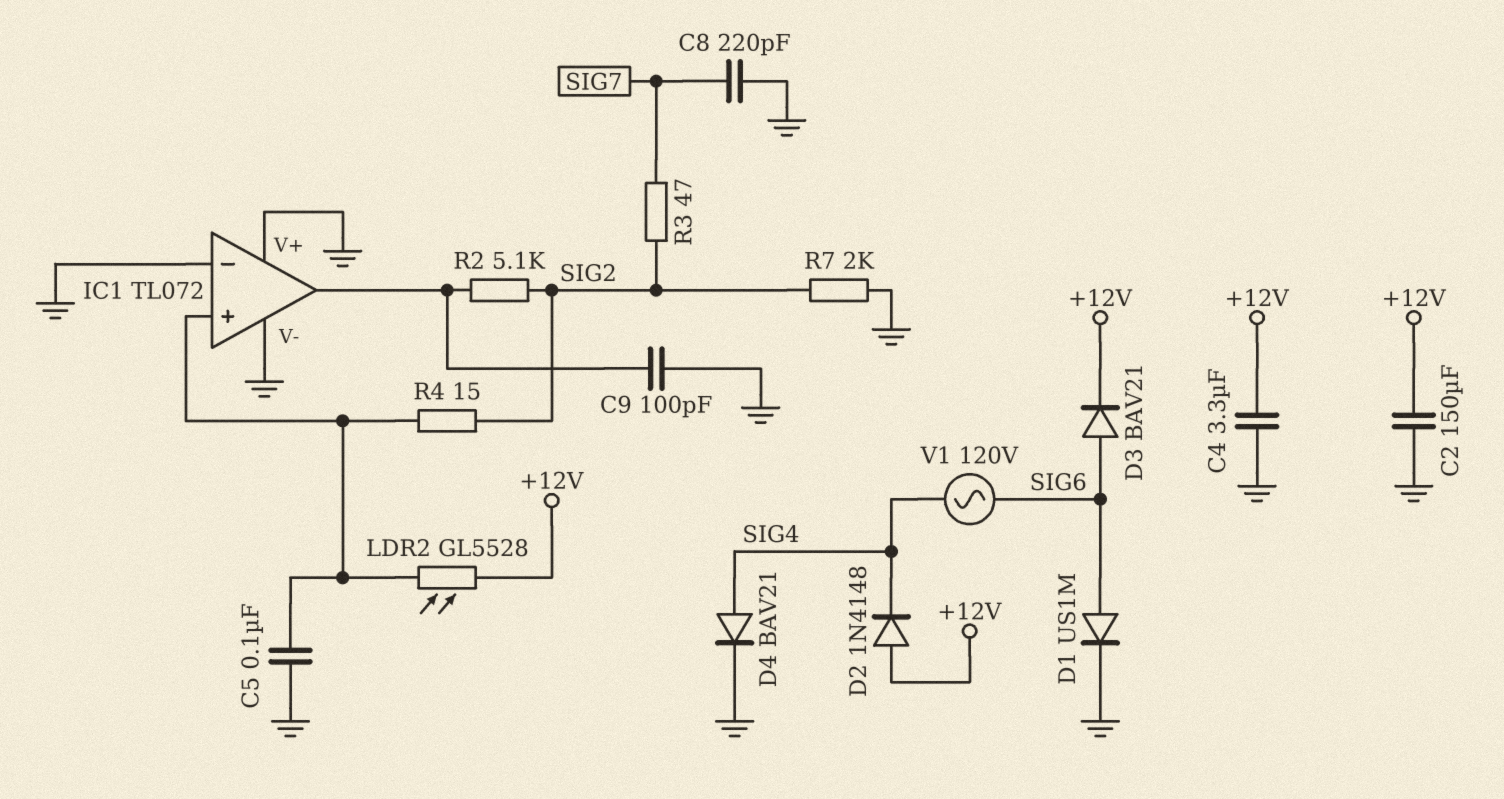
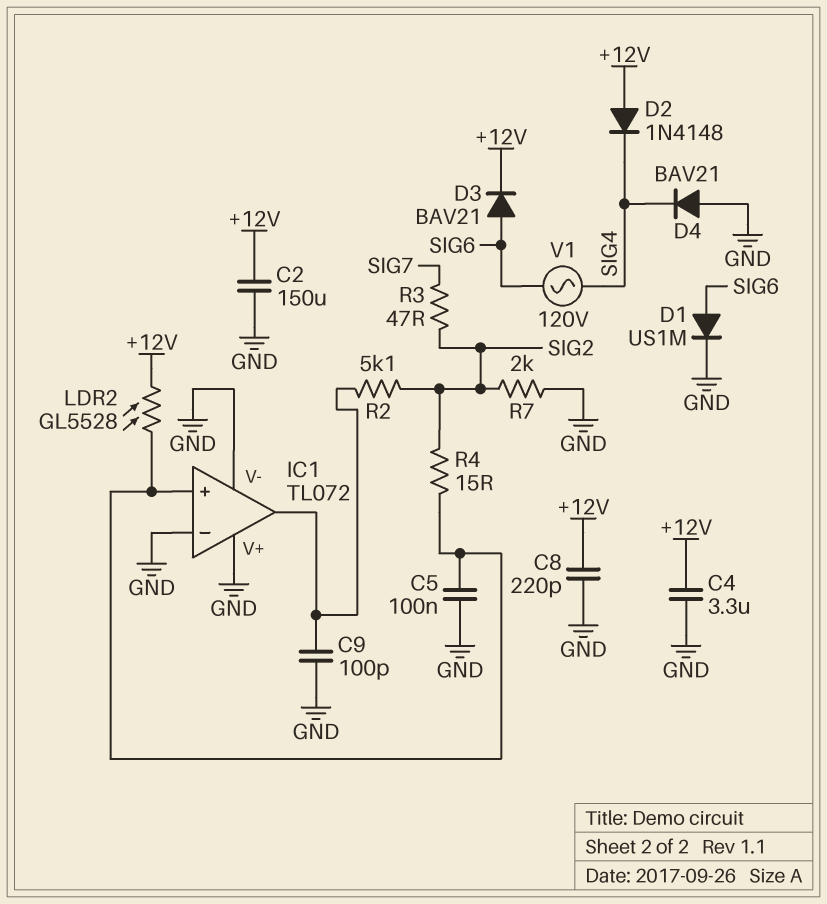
C8: 220pF (GND, SIG7) -> 220pF (+12V, GND)
D4: diode BAV21 (A SIG4, K GND) -> diode BAV21 (A GND, K SIG4)

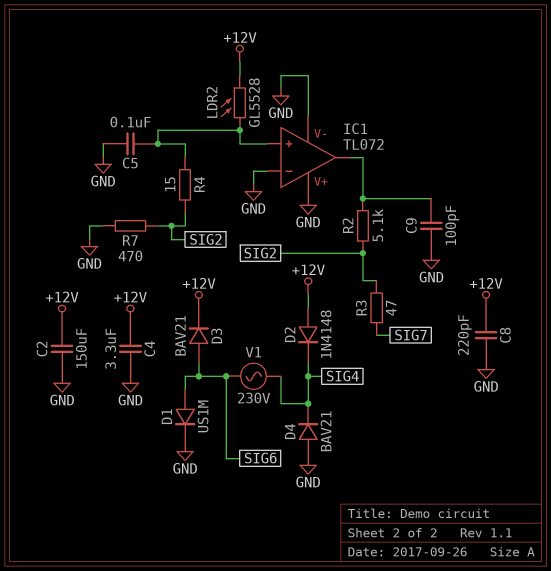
R7: 2k (GND, SIG2) -> 470 (GND, SIG2)
V1: AC 120V (SIG4, SIG6) -> AC 230V (SIG4, SIG6)

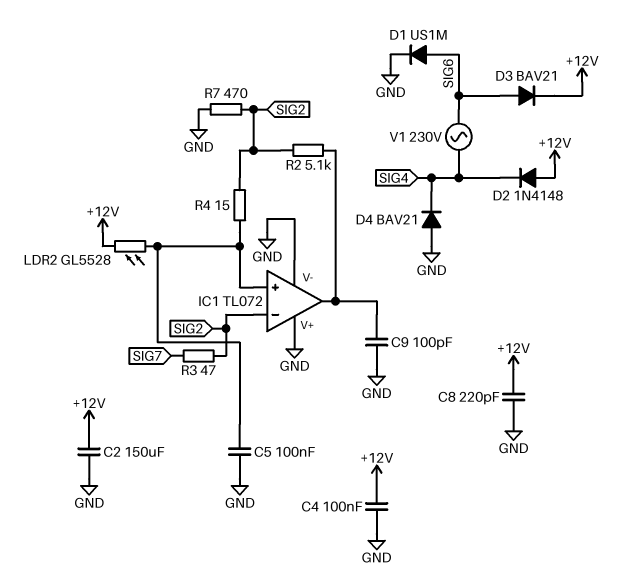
C4: 3.3uF (+12V, GND) -> 100nF (+12V, GND)
IC1 pin in-: GND -> SIG2

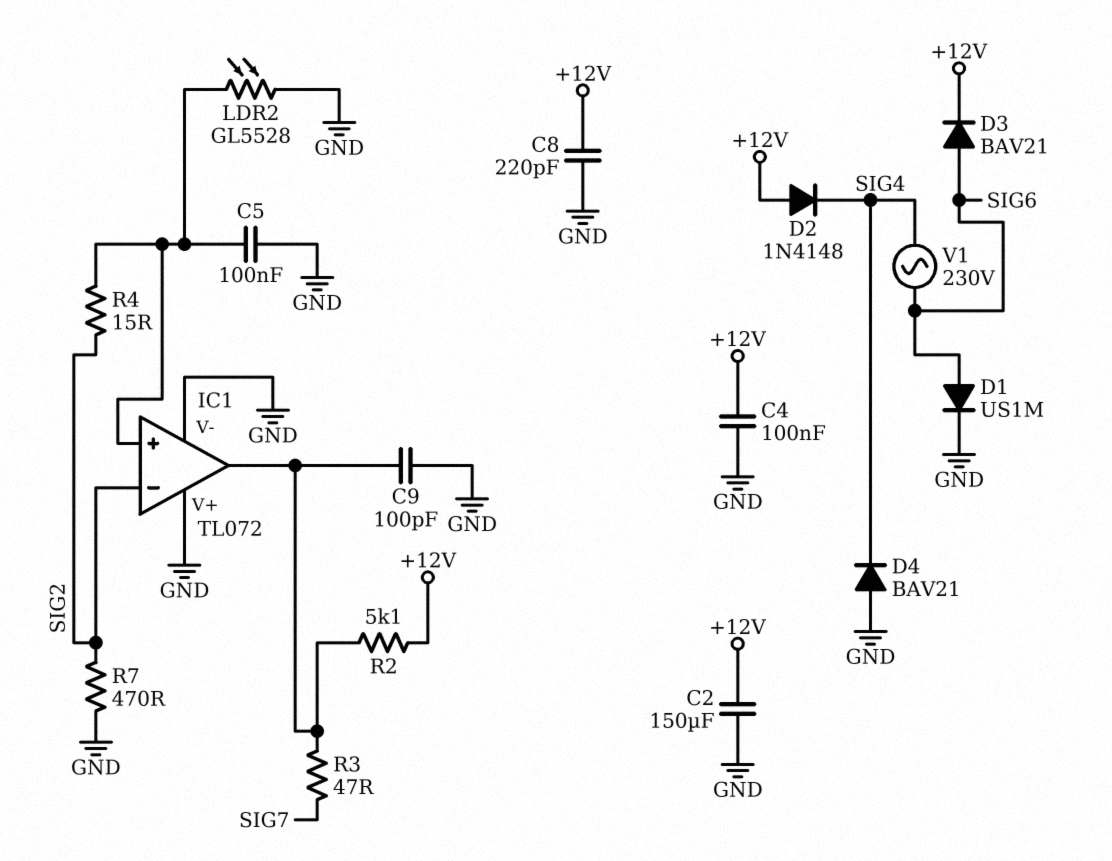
LDR2: GL5528 (+12V, IC1/in+) -> GL5528 (GND, IC1/in+)
R2: 5.1k (IC1/out, SIG2) -> 5.1k (+12V, IC1/out)
R3: 47 (SIG2, SIG7) -> 47 (IC1/out, SIG7)

